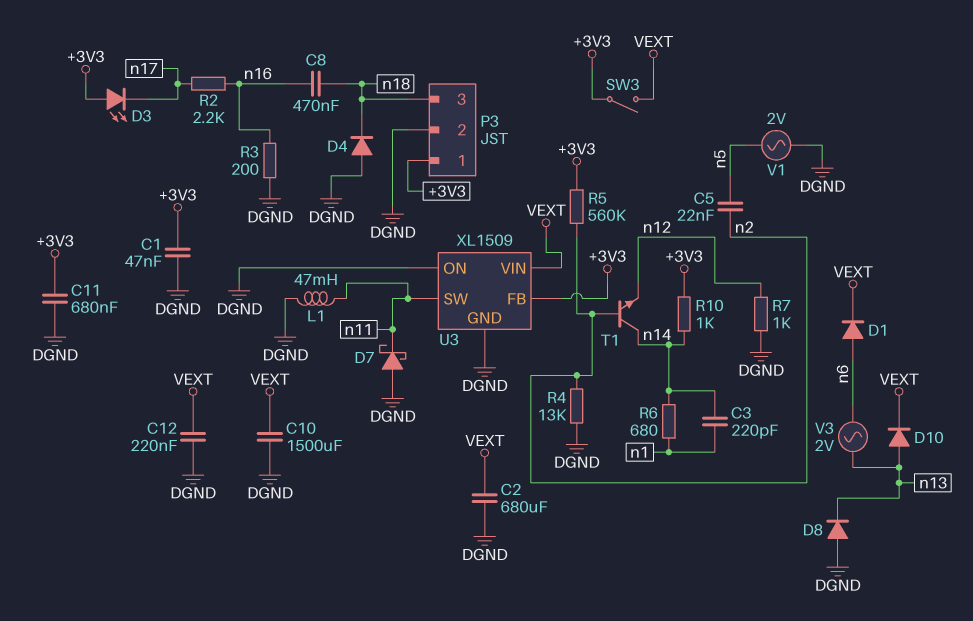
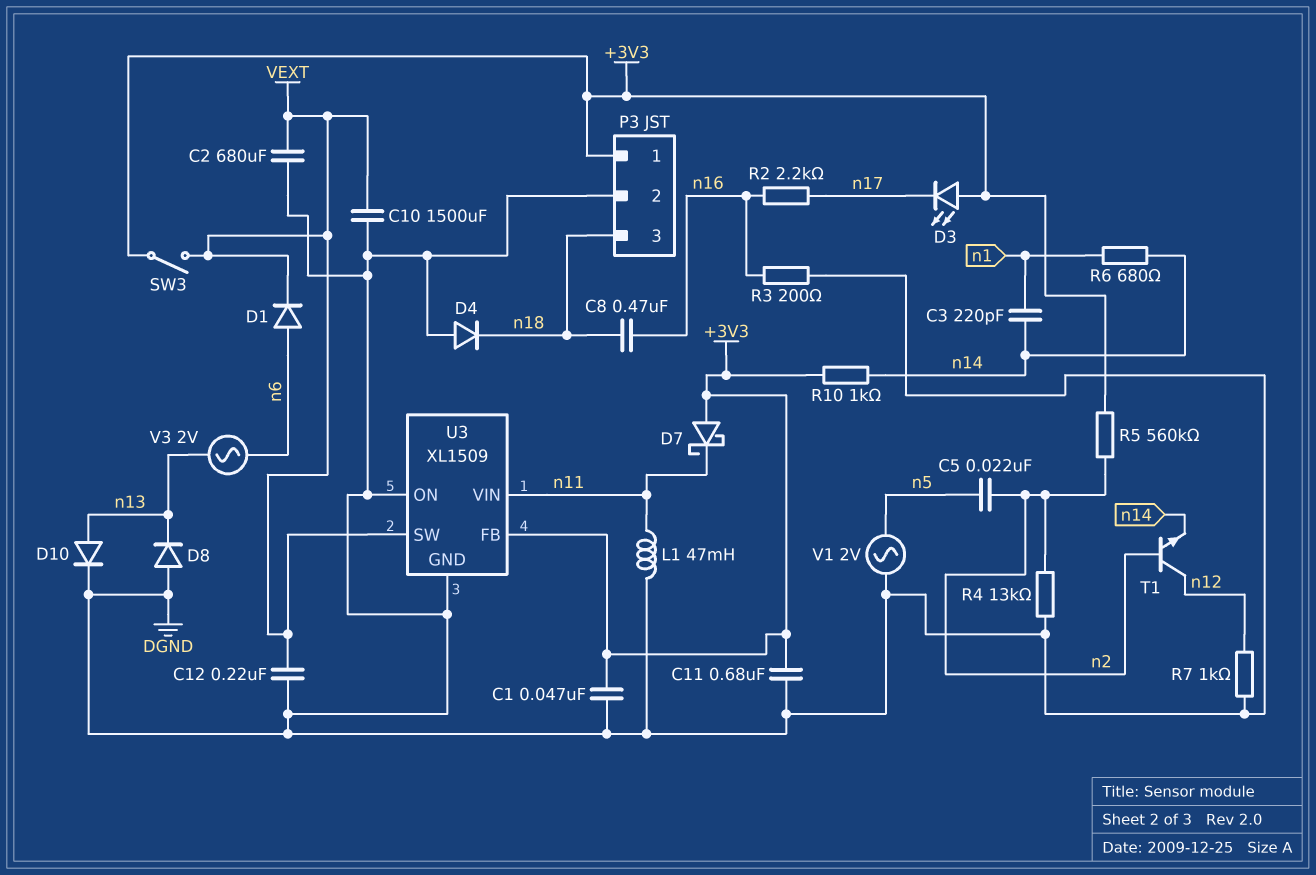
D7: schottky (A DGND, K n11) -> schottky (A +3V3, K n11)
D10: diode (A n13, K VEXT) -> diode (A n13, K DGND)
T1: NPN (B n2, C n14, E n12) -> NPN (B n2, C n12, E n14)
U3 pin SW: n11 -> VEXT
U3 pin VIN: VEXT -> n11

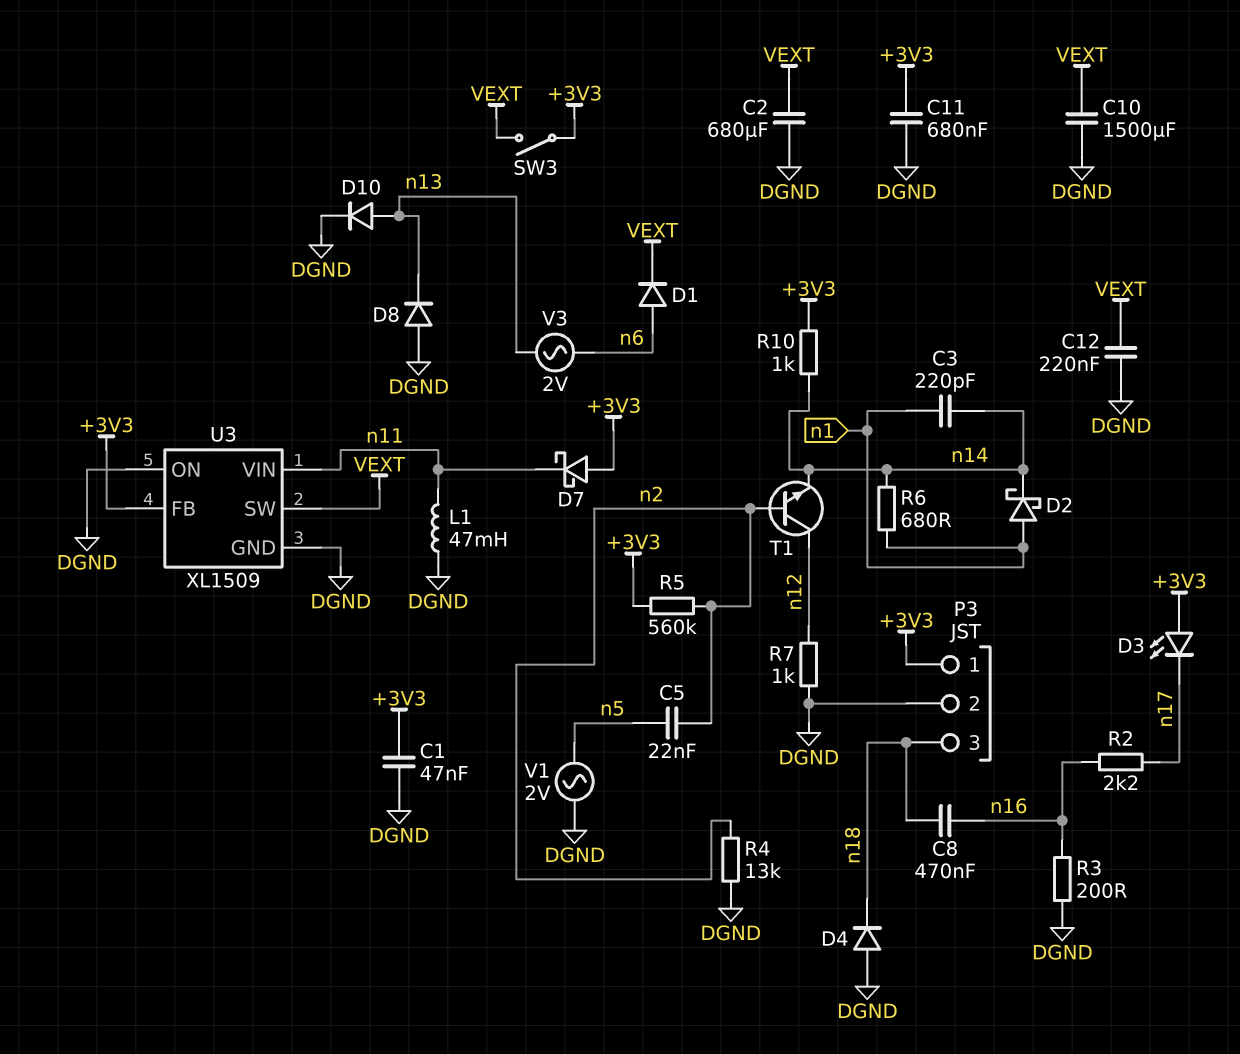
D2: none -> schottky (A n1, K n14)

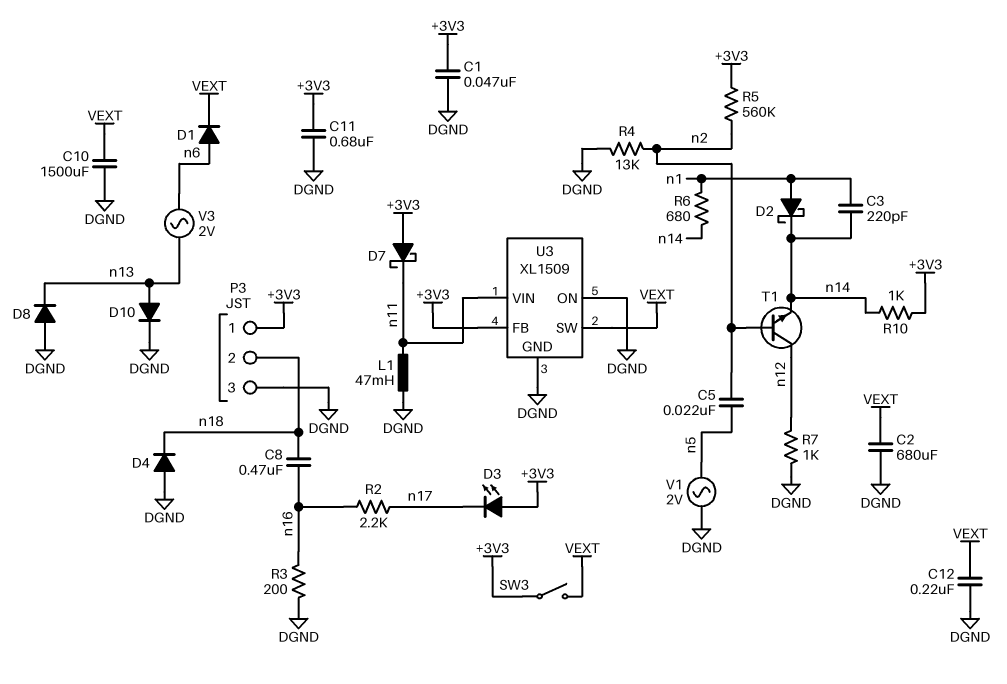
P3 pin 2: DGND -> n18
P3 pin 3: n18 -> DGND

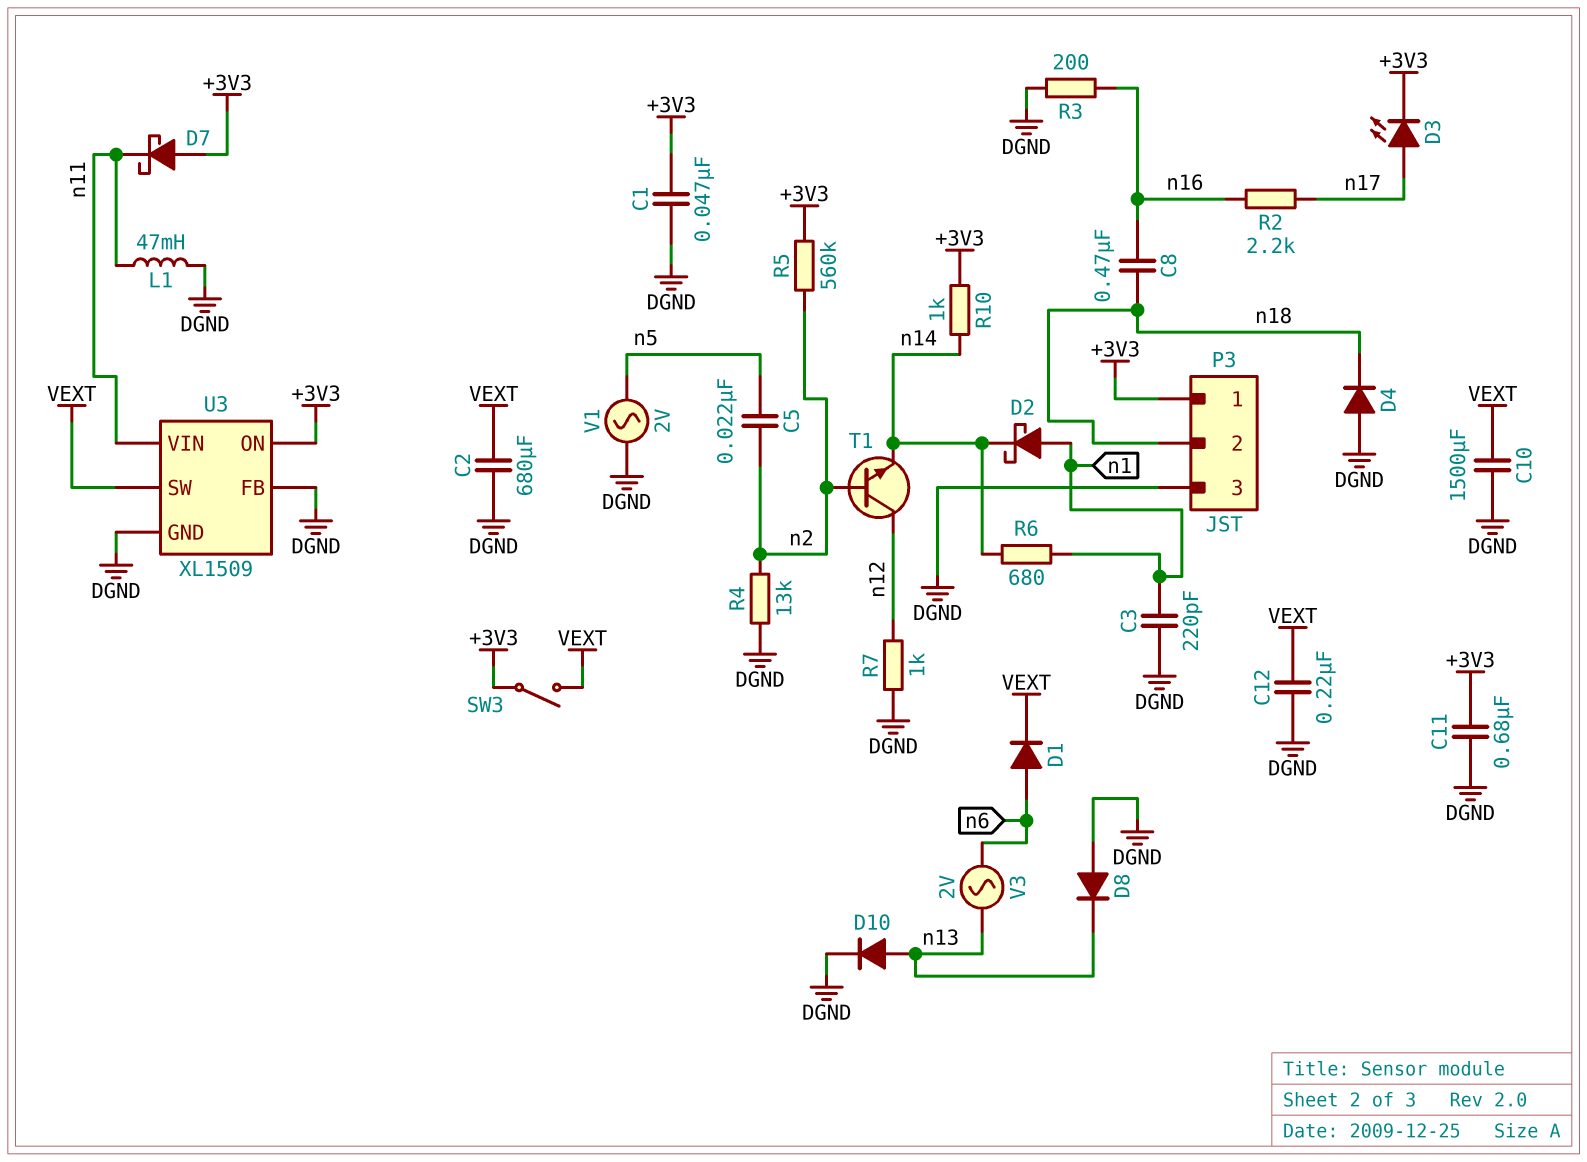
C3: 220pF (n1, n14) -> 220pF (DGND, n1)
D3: LED (A +3V3, K n17) -> LED (A n17, K +3V3)
U3 pin FB: +3V3 -> DGND
U3 pin ON: DGND -> +3V3

